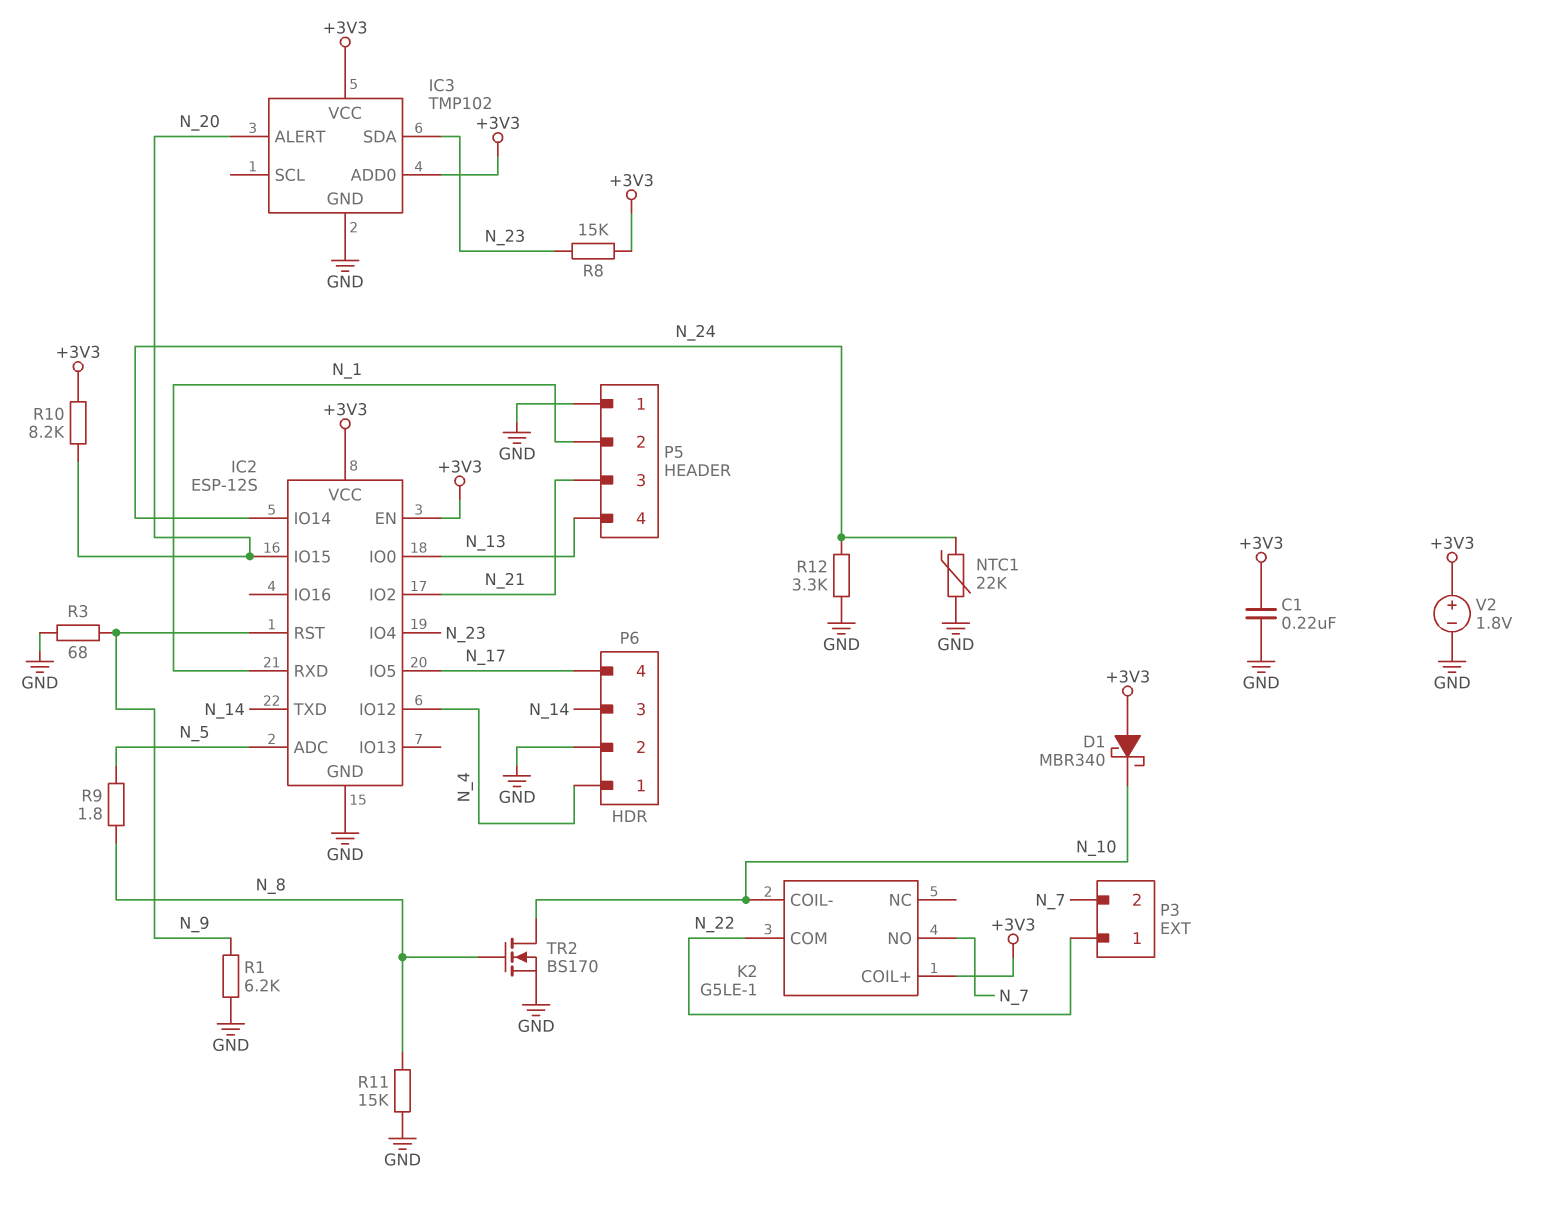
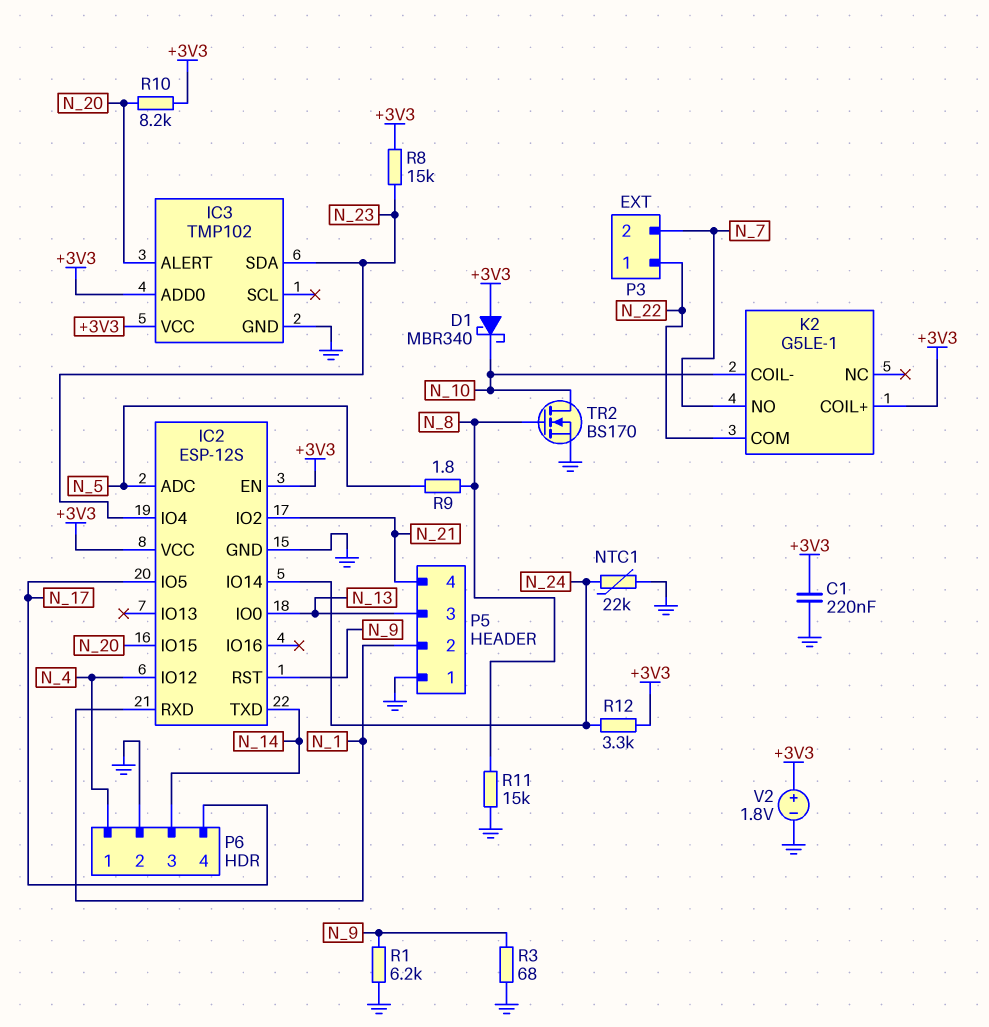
P5 pin 3: N_21 -> N_13
P5 pin 4: N_13 -> N_21
R12: 3.3k (GND, N_24) -> 3.3k (+3V3, N_24)

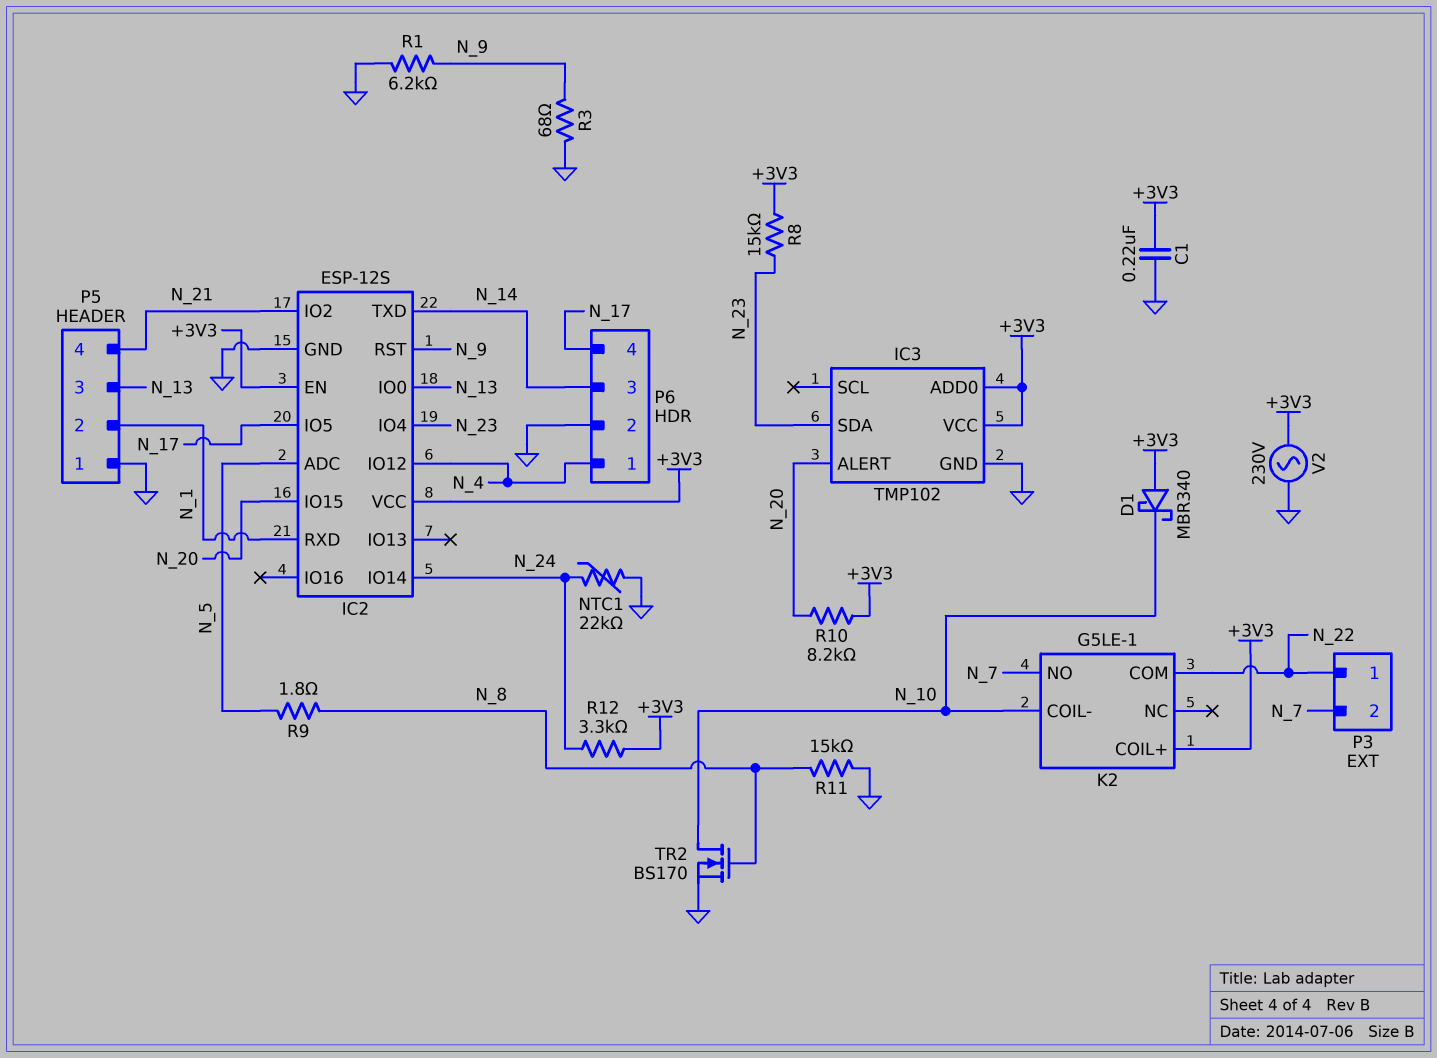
V2: 1.8V (plus +3V3, minus GND) -> AC 230V (+3V3, GND)

